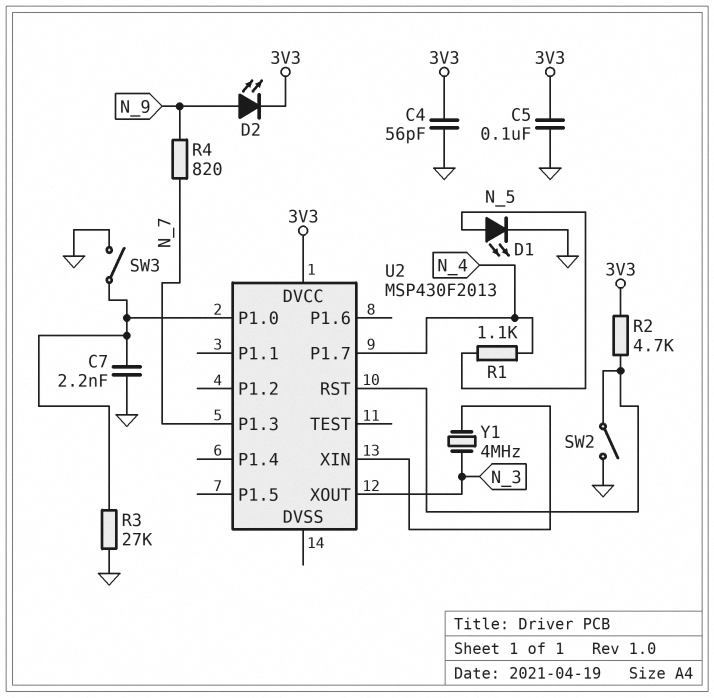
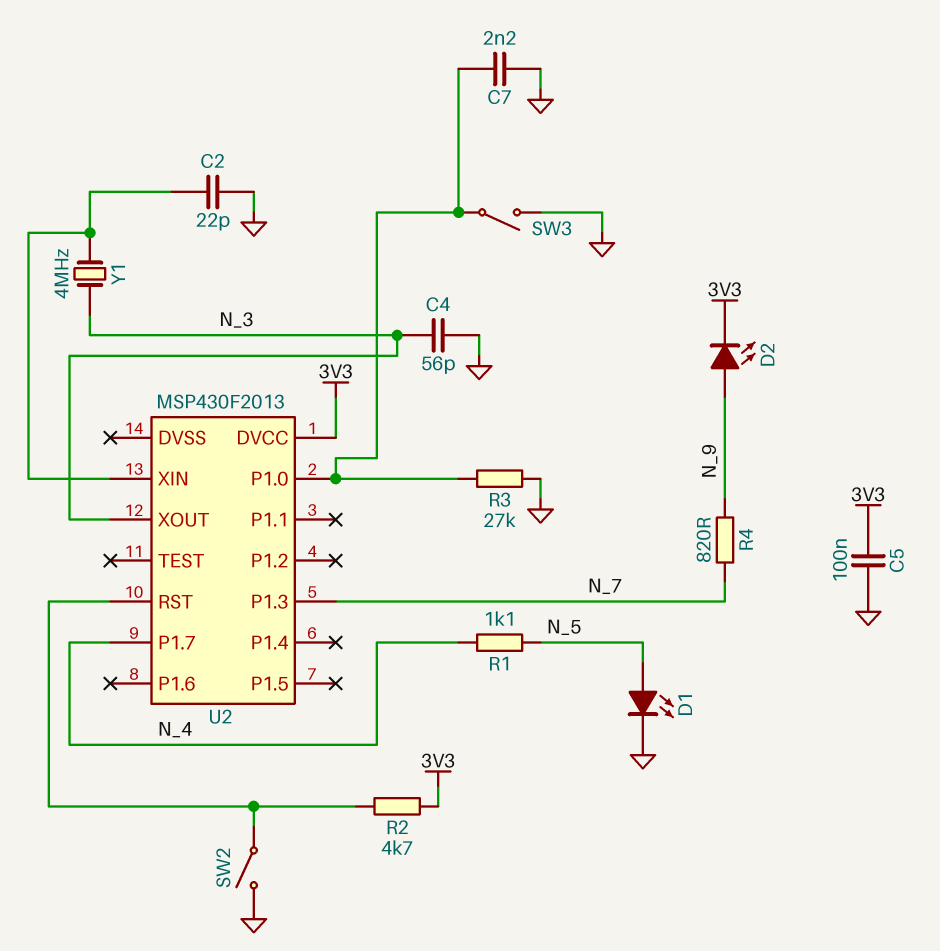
C2: none -> 22pF (GND, U2/XIN)
C4: 56pF (3V3, GND) -> 56pF (GND, N_3)

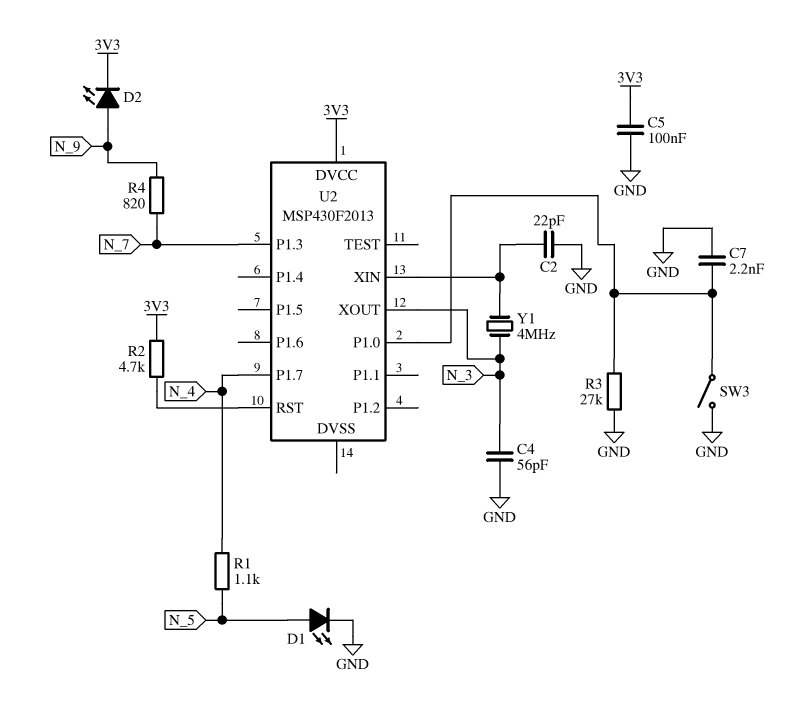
SW2: switch (GND, U2/RST) -> none

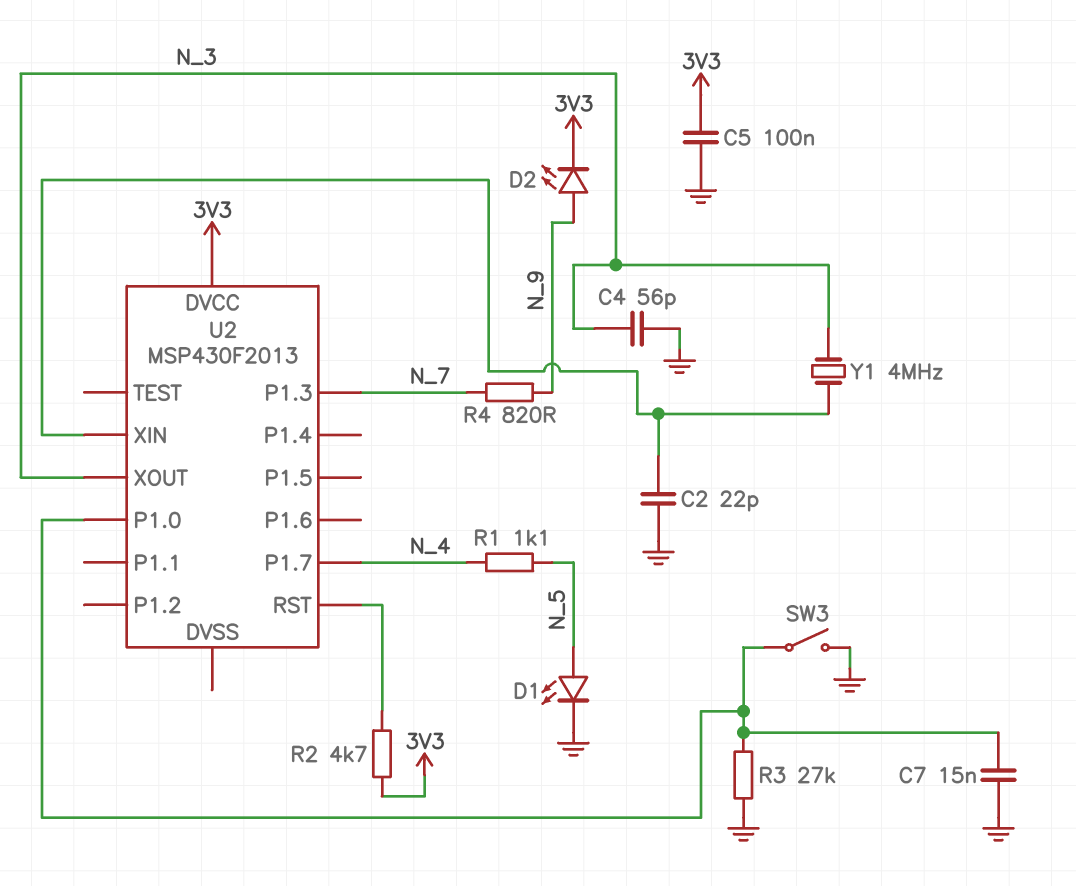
C7: 2.2nF (GND, U2/P1.0) -> 15nF (GND, U2/P1.0)

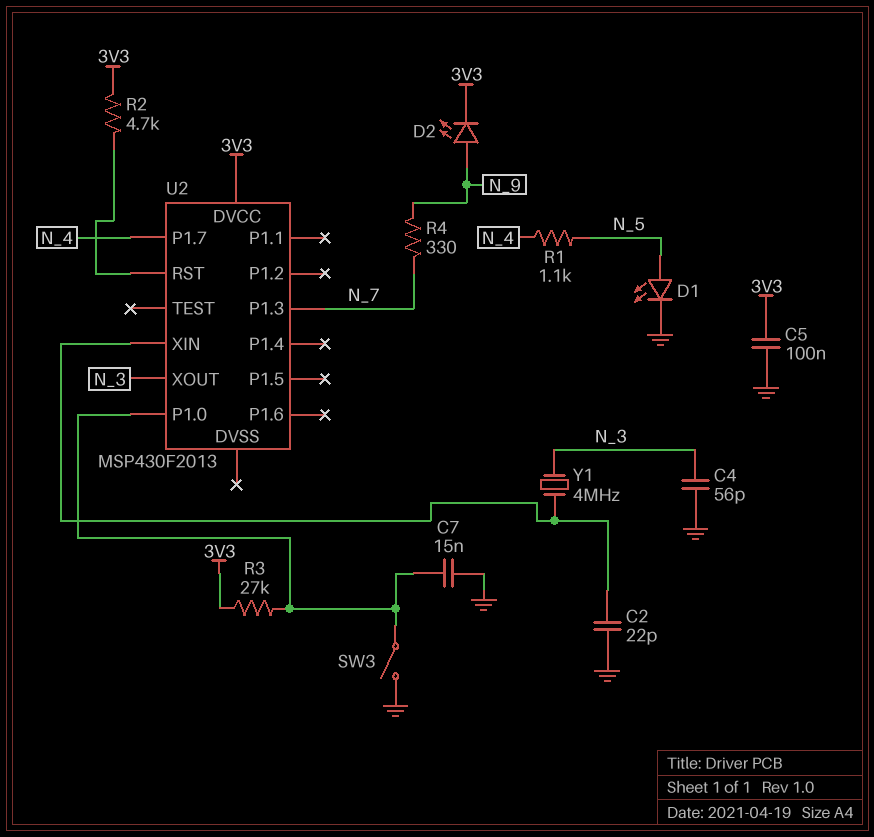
R3: 27k (GND, U2/P1.0) -> 27k (3V3, U2/P1.0)
R4: 820 (N_7, N_9) -> 330 (N_7, N_9)

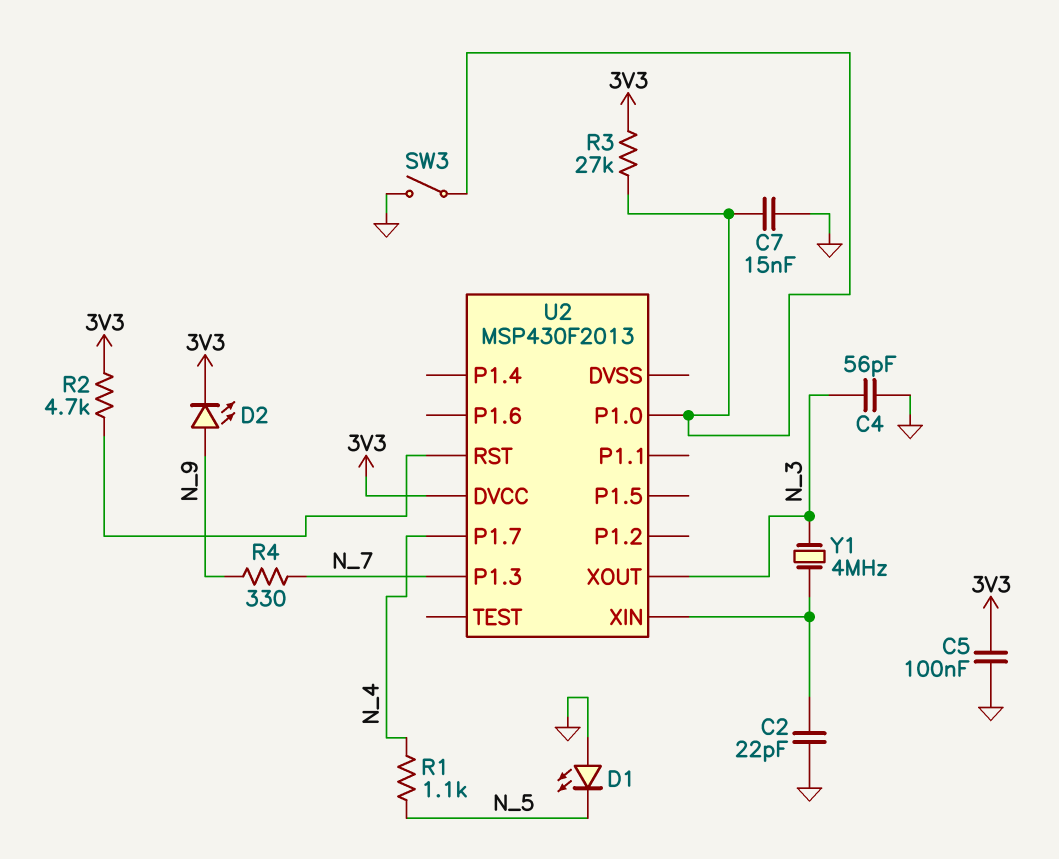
D1: LED (A N_5, K GND) -> LED (A GND, K N_5)

